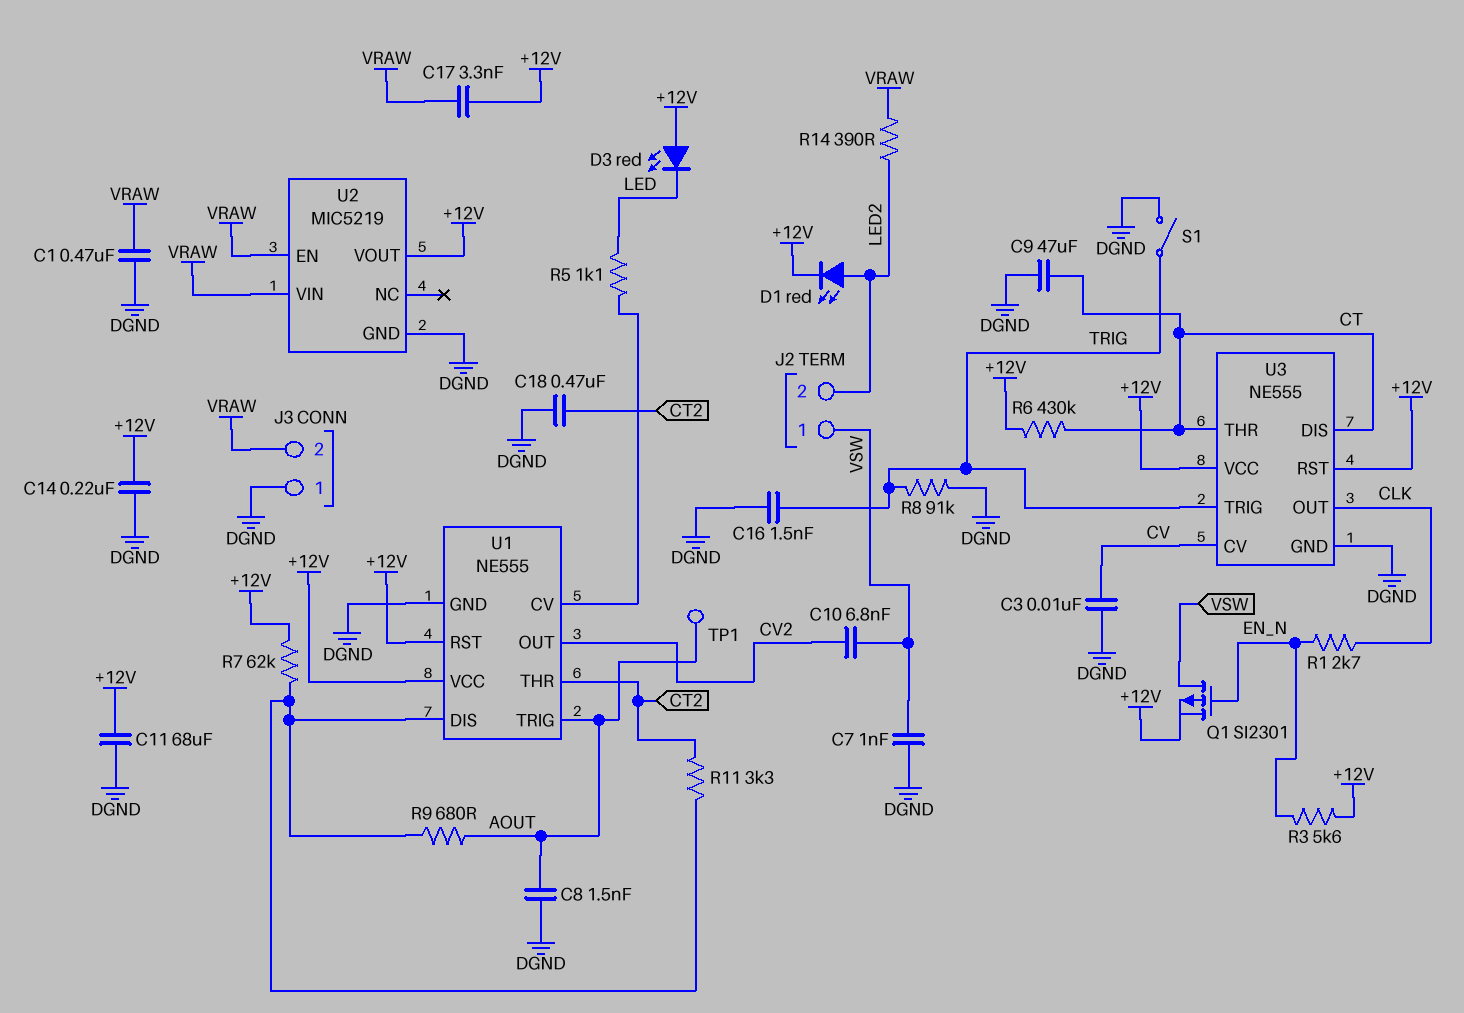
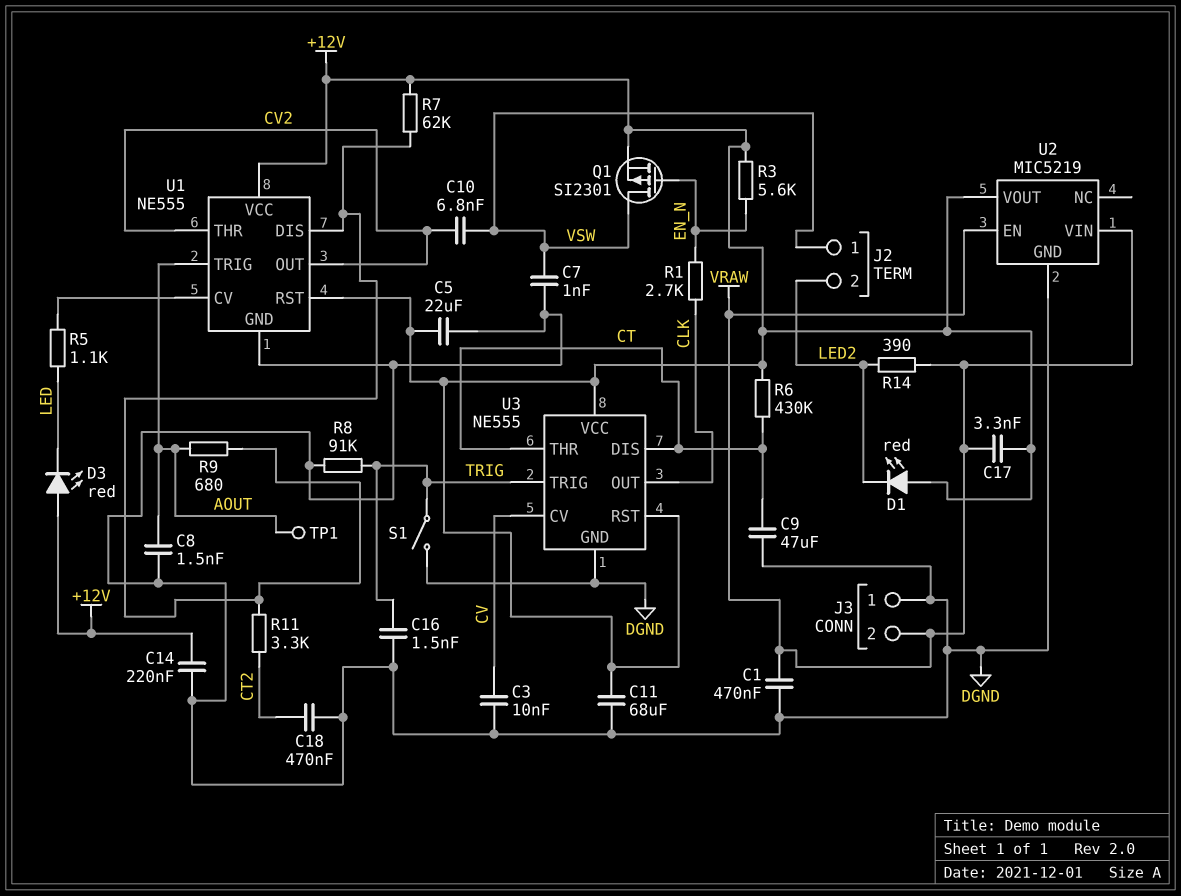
C5: none -> 22uF (+12V, DGND)
D1: LED red (A LED2, K +12V) -> LED red (A +12V, K LED2)
U1 pin THR: CT2 -> CV2

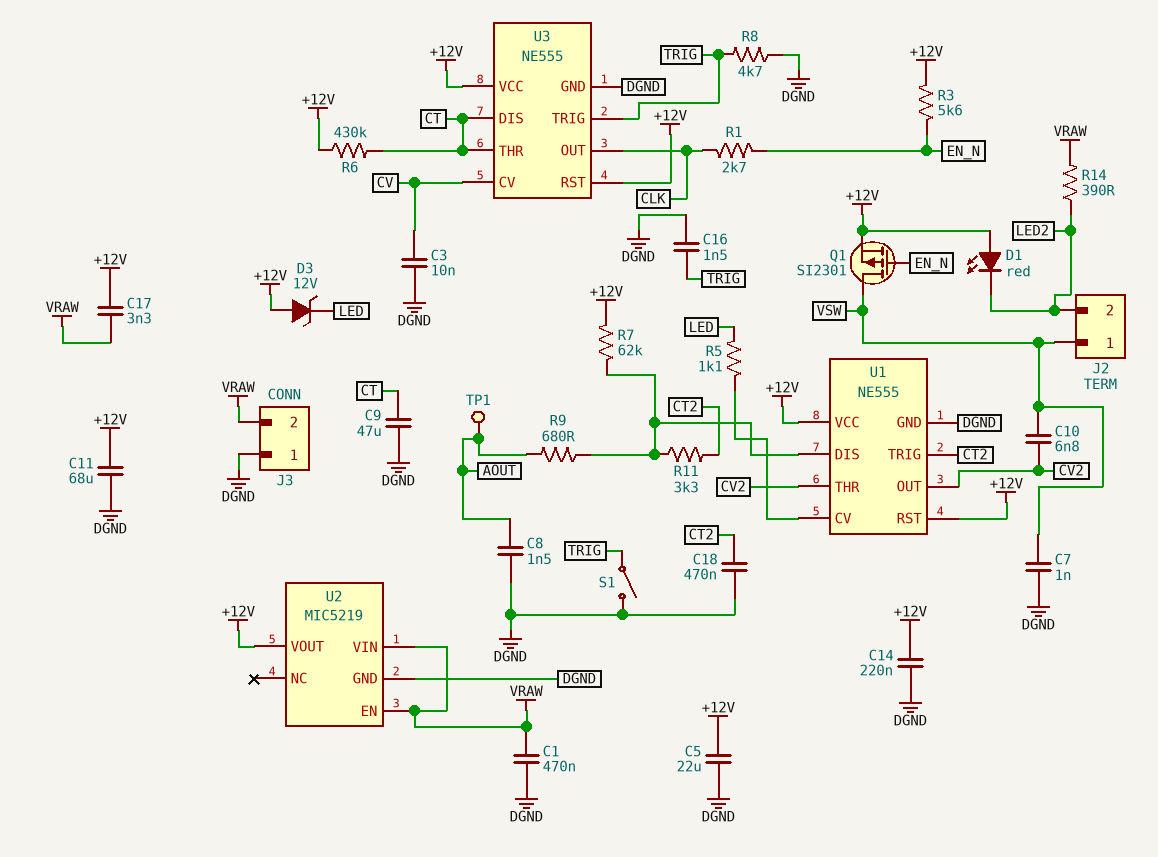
D3: LED red (A +12V, K LED) -> zener 12V (A +12V, K LED)
R8: 91k (DGND, TRIG) -> 4.7k (DGND, TRIG)
U1 pin TRIG: AOUT -> CT2

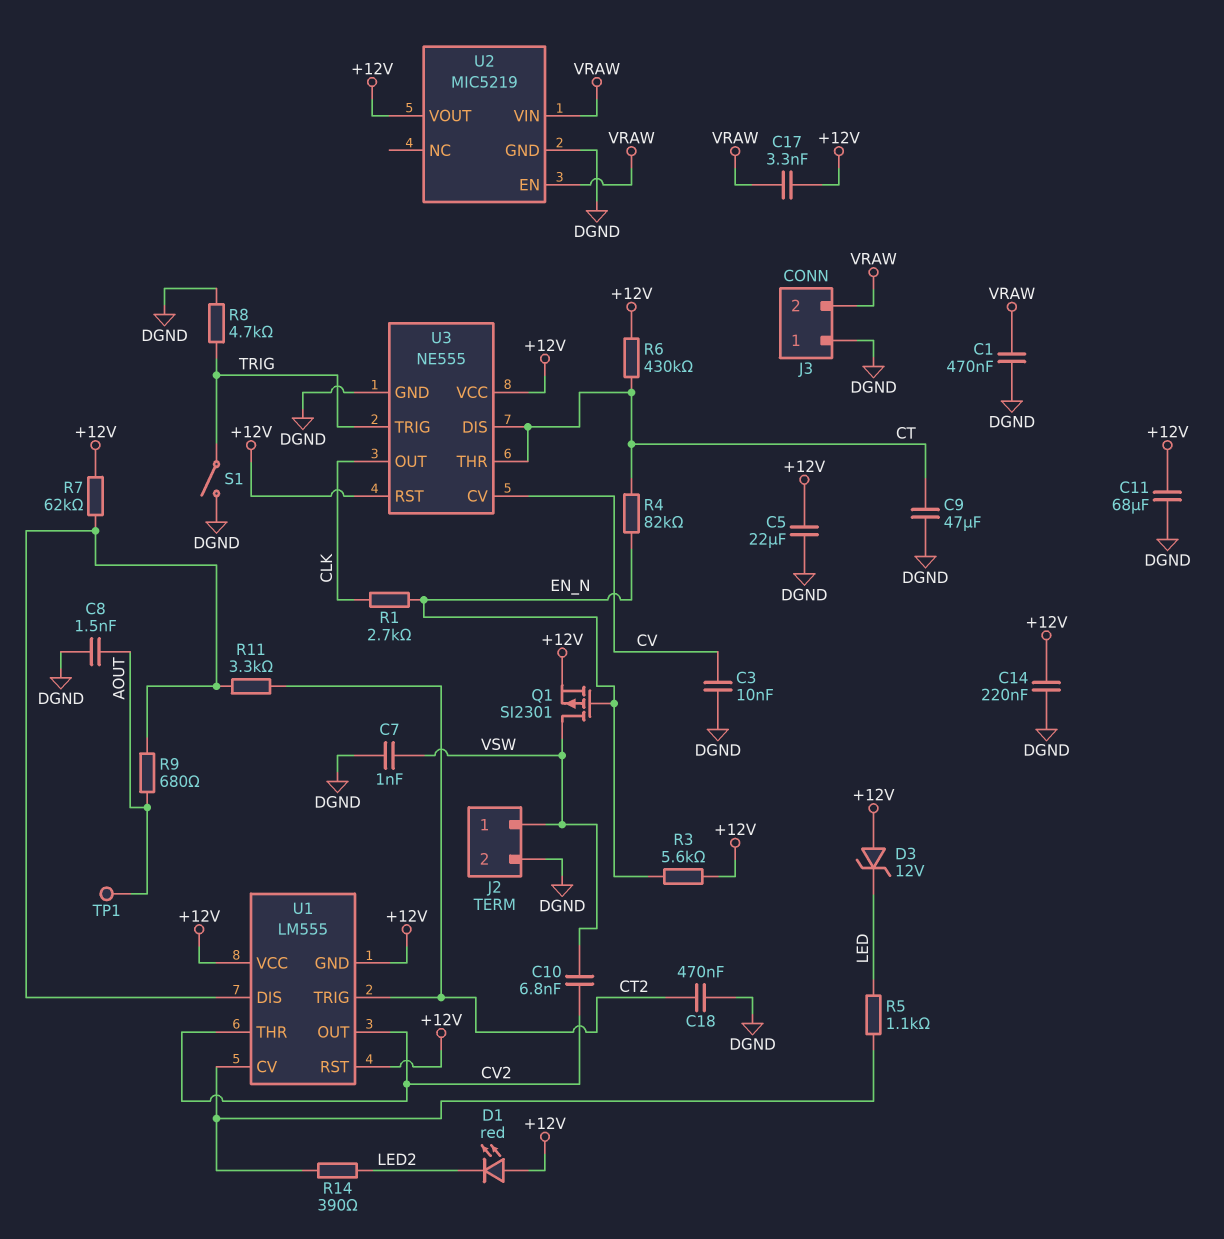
C16: 1.5nF (DGND, TRIG) -> none
J2 pin 2: LED2 -> DGND
R4: none -> 82k (CT, EN_N)
R14: 390 (LED2, VRAW) -> 390 (LED2, U1/CV)
U1: NE555 -> LM555
U1 pin GND: DGND -> +12V

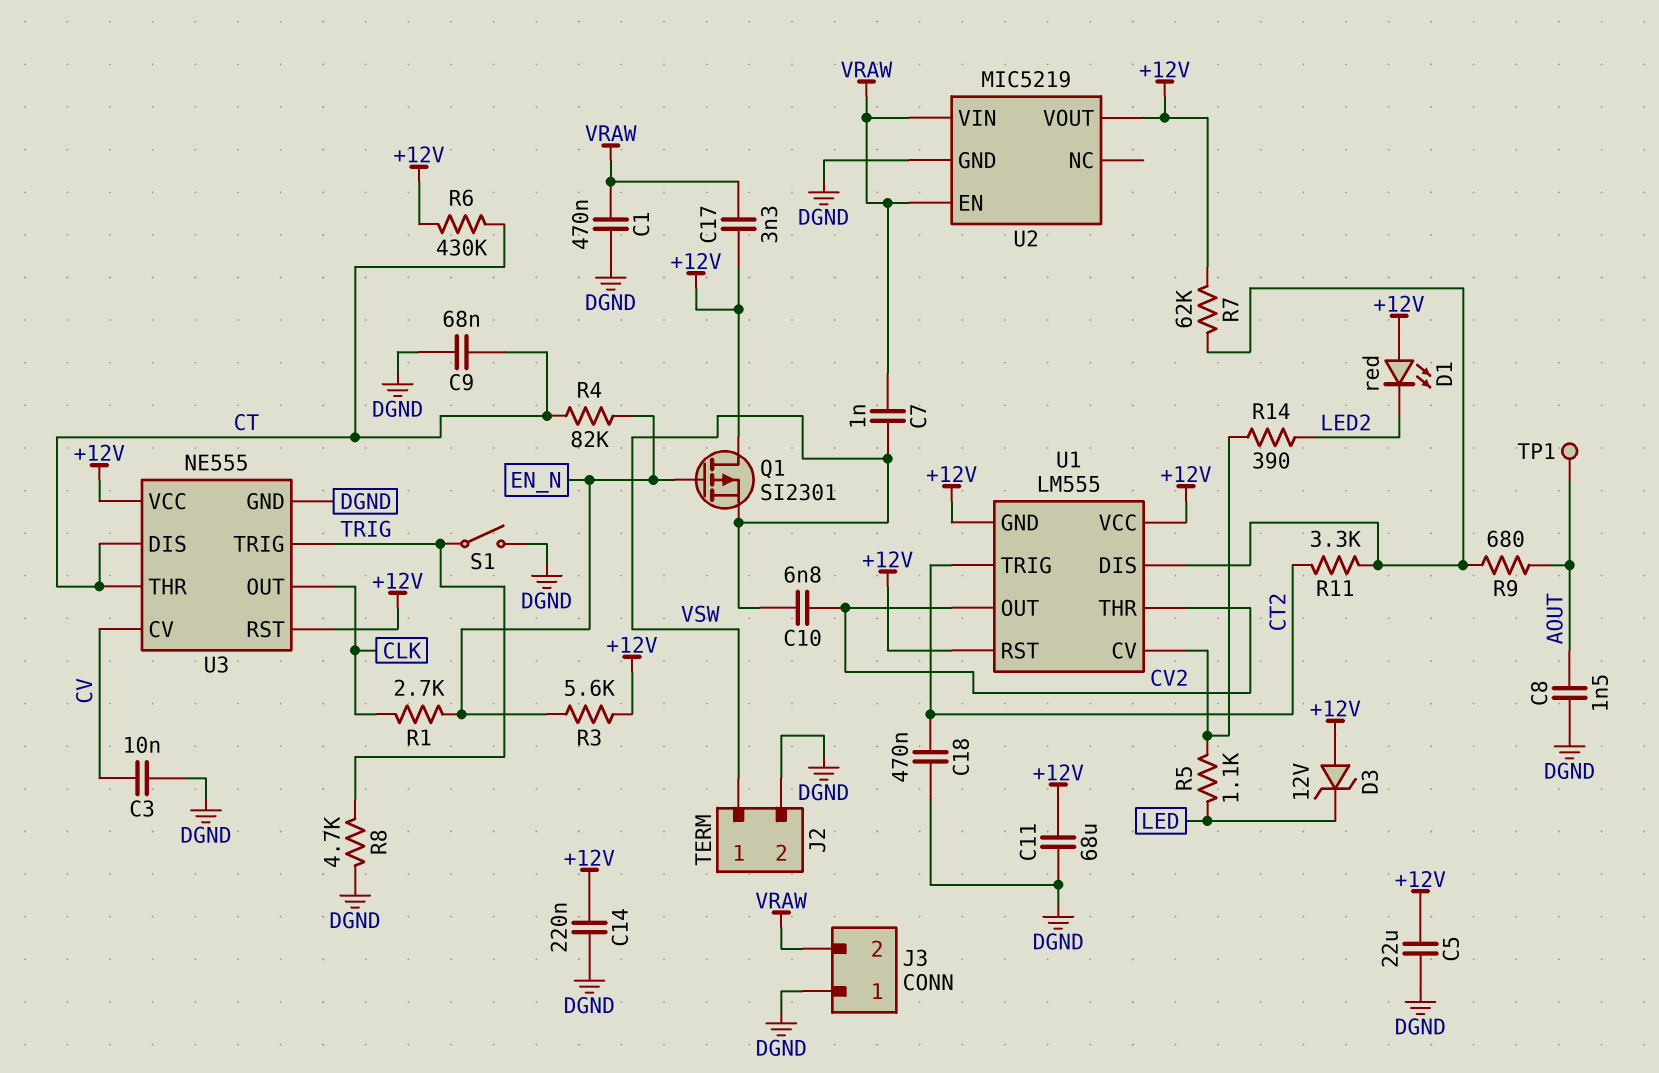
C7: 1nF (DGND, VSW) -> 1nF (VRAW, VSW)
C9: 47uF (CT, DGND) -> 68nF (CT, DGND)
Q1: PMOS SI2301 (G EN_N, D VSW, S +12V) -> PMOS SI2301 (G EN_N, D +12V, S VSW)

